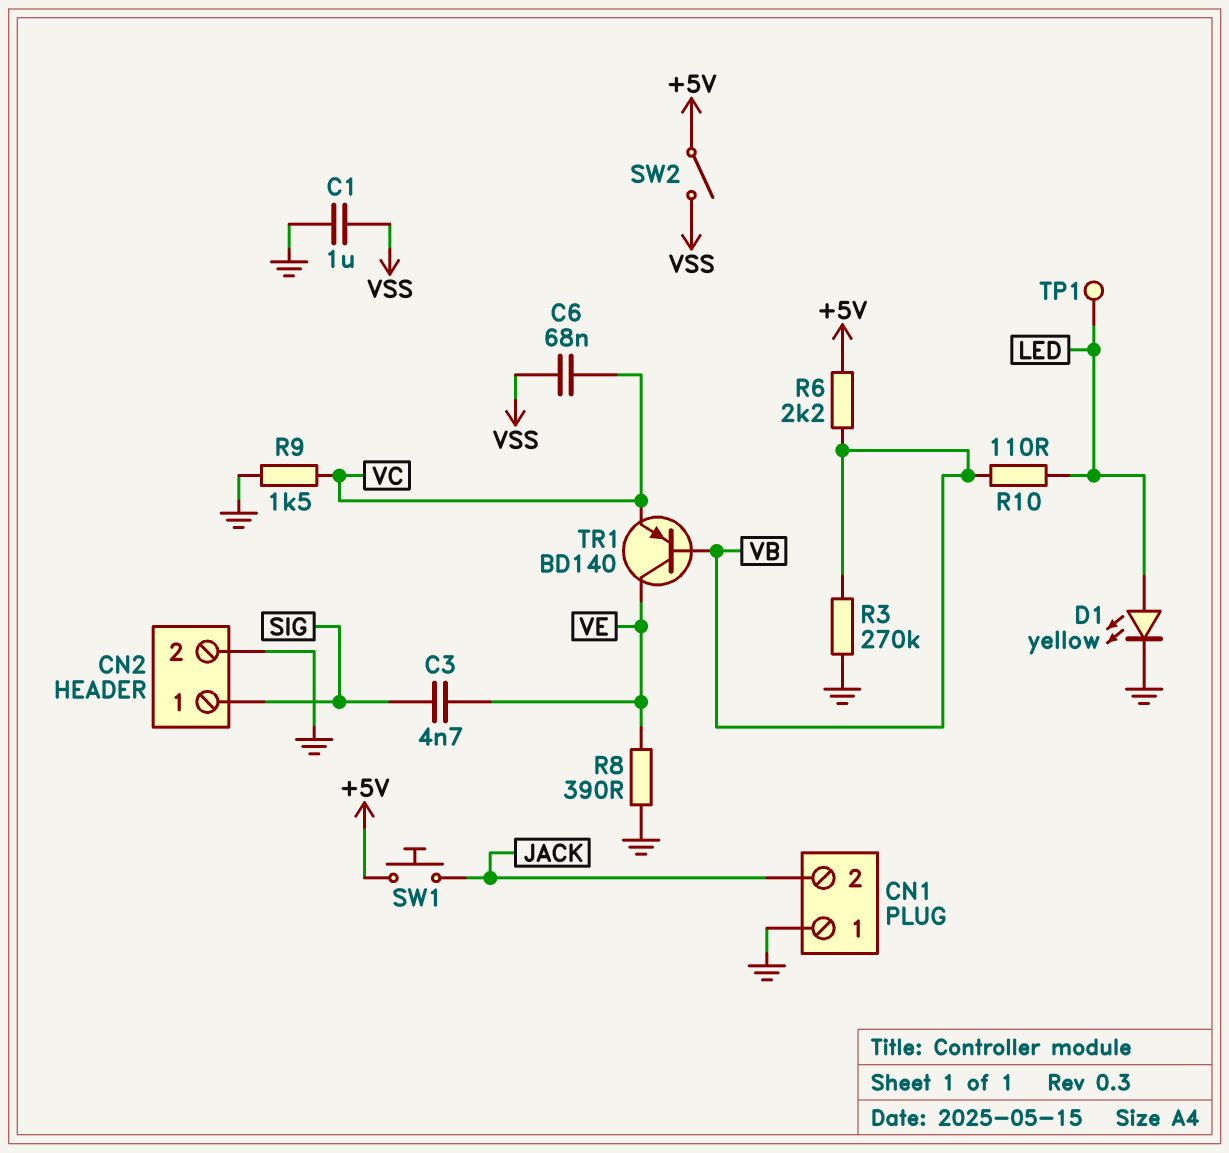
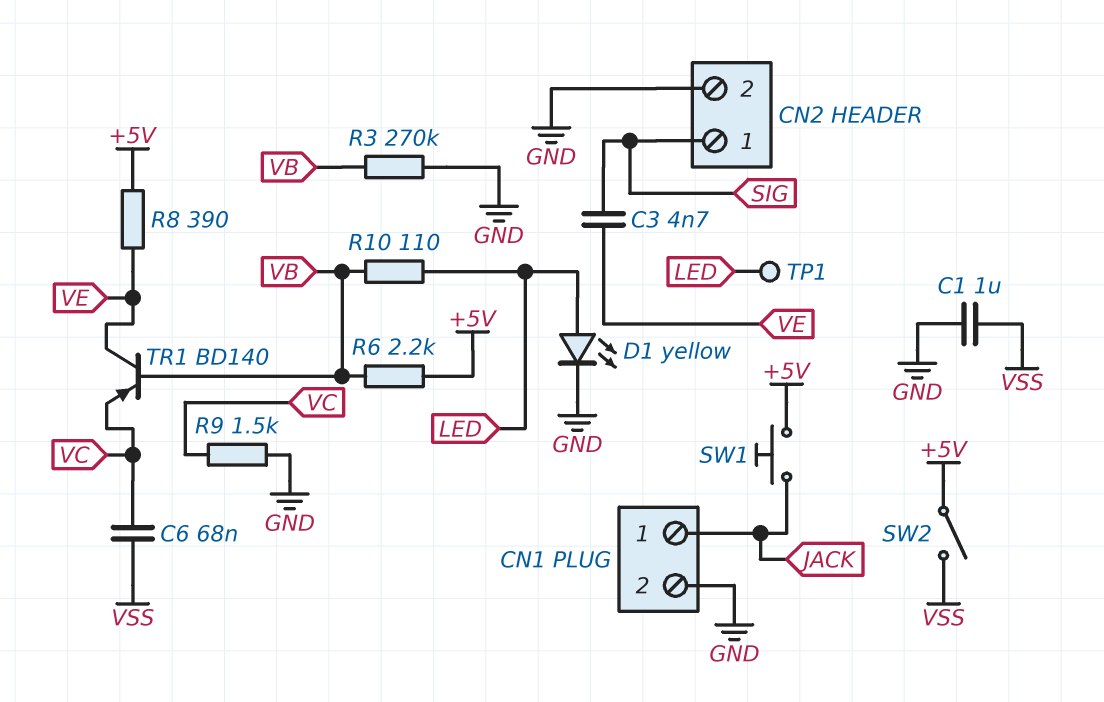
CN1 pin 1: GND -> JACK
CN1 pin 2: JACK -> GND
R8: 390 (GND, VE) -> 390 (+5V, VE)

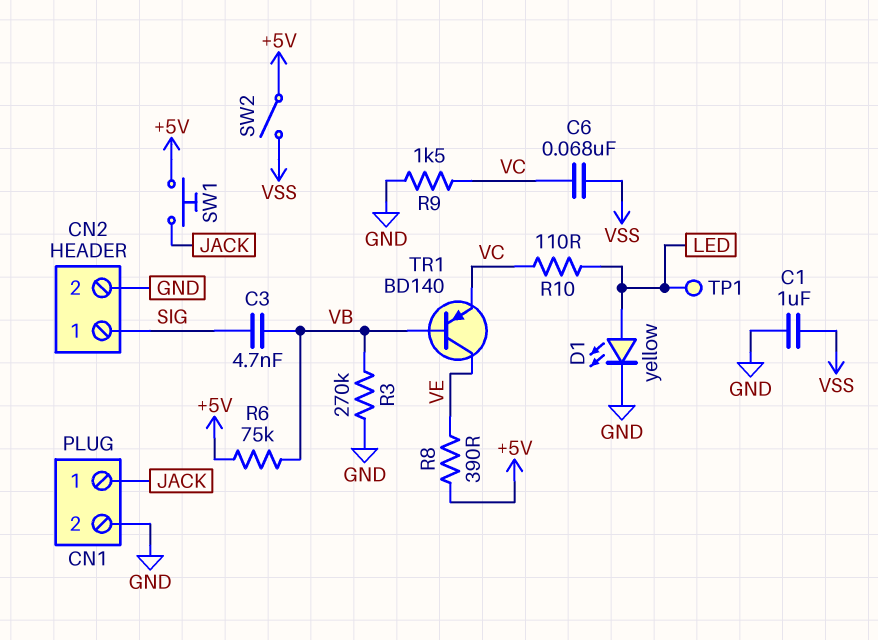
C3: 4.7nF (SIG, VE) -> 4.7nF (SIG, VB)
R6: 2.2k (+5V, VB) -> 75k (+5V, VB)
R10: 110 (LED, VB) -> 110 (LED, VC)

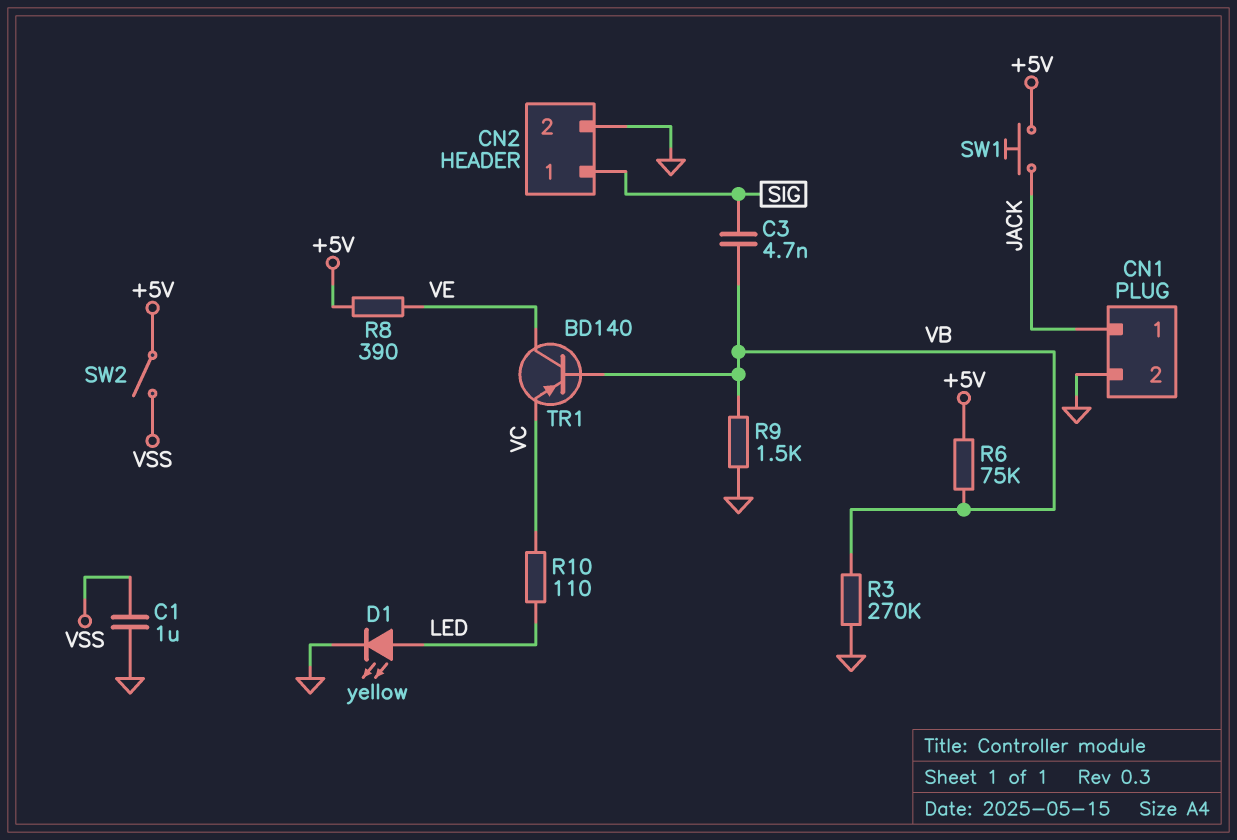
C6: 68nF (VC, VSS) -> none
R9: 1.5k (GND, VC) -> 1.5k (GND, VB)
TP1: test point (LED) -> none

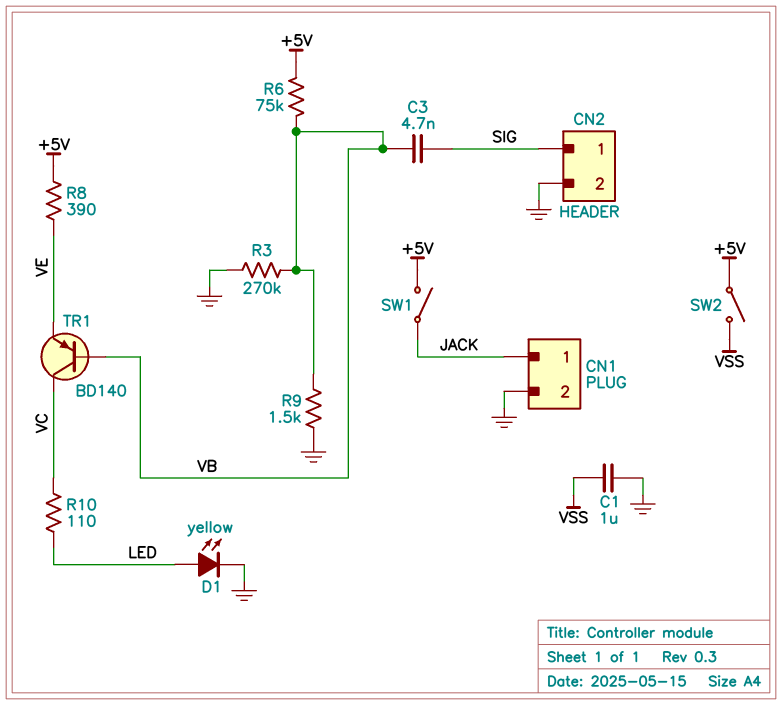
SW1: button (+5V, JACK) -> switch (+5V, JACK)
TR1: PNP BD140 (B VB, C VE, E VC) -> PNP BD140 (B VB, C VC, E VE)

